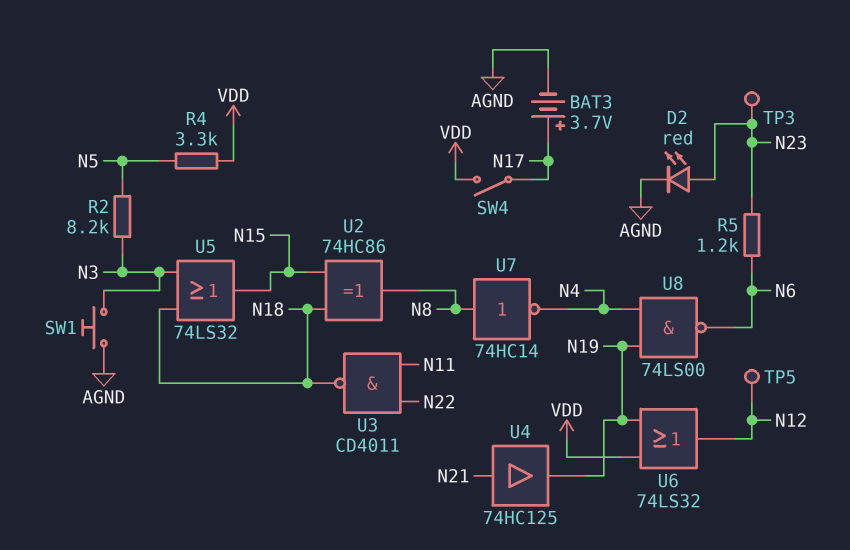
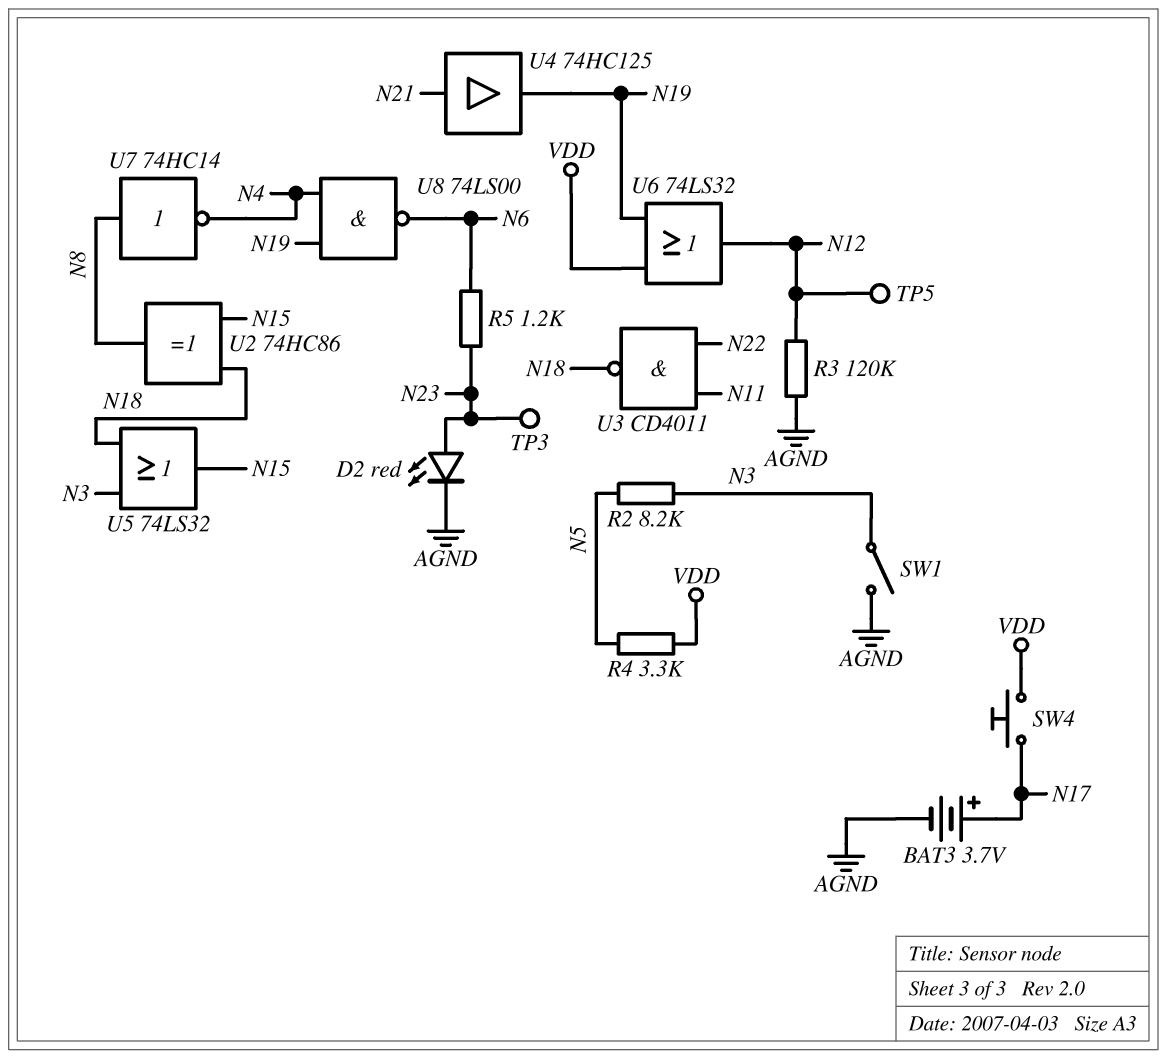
R3: none -> 120k (AGND, N12)
SW1: button (AGND, N3) -> switch (AGND, N3)
SW4: switch (N17, VDD) -> button (N17, VDD)

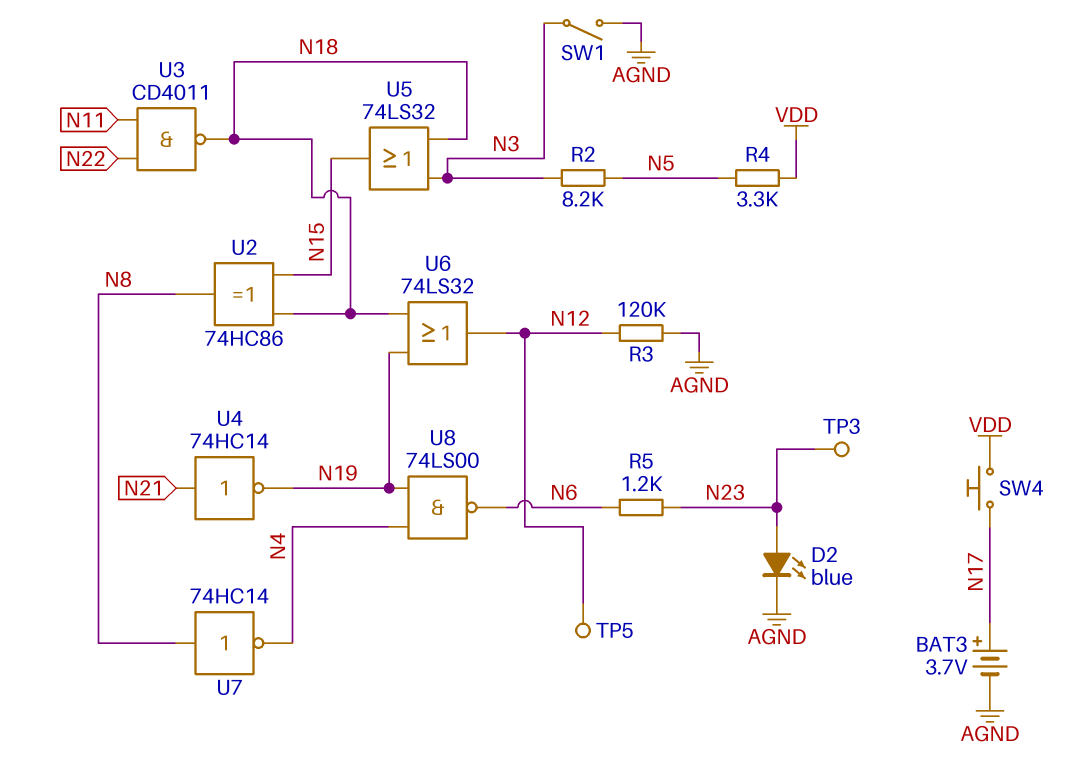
D2: LED red (A N23, K AGND) -> LED blue (A N23, K AGND)
U4: buffer 74HC125 (in N21, out N19) -> NOT 74HC14 (in N21, out N19)
U6: OR 74LS32 (in N19, in VDD, out N12) -> OR 74LS32 (in N18, in N19, out N12)

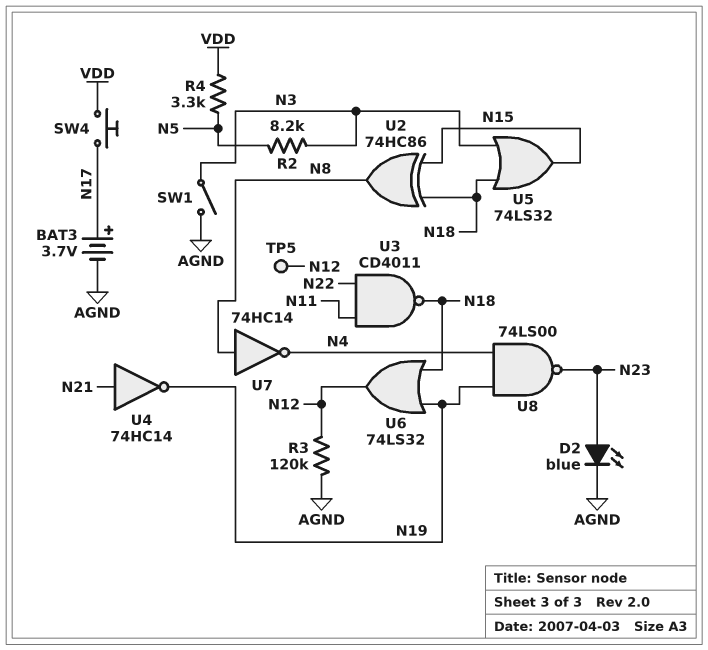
R5: 1.2k (N6, N23) -> none
TP3: test point (N23) -> none
U8: NAND 74LS00 (in N4, in N19, out N6) -> NAND 74LS00 (in N4, in N19, out N23)

